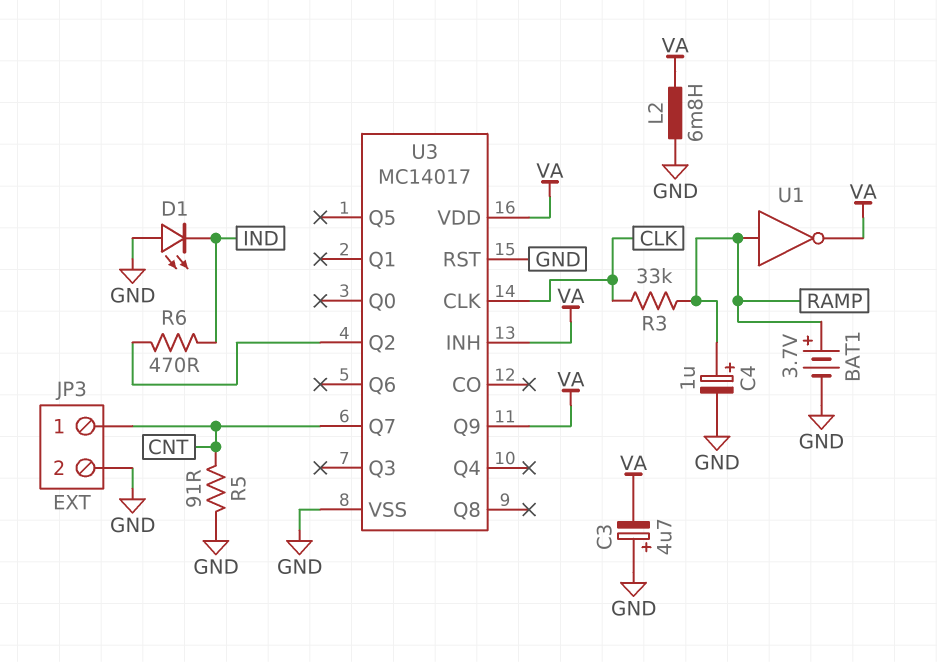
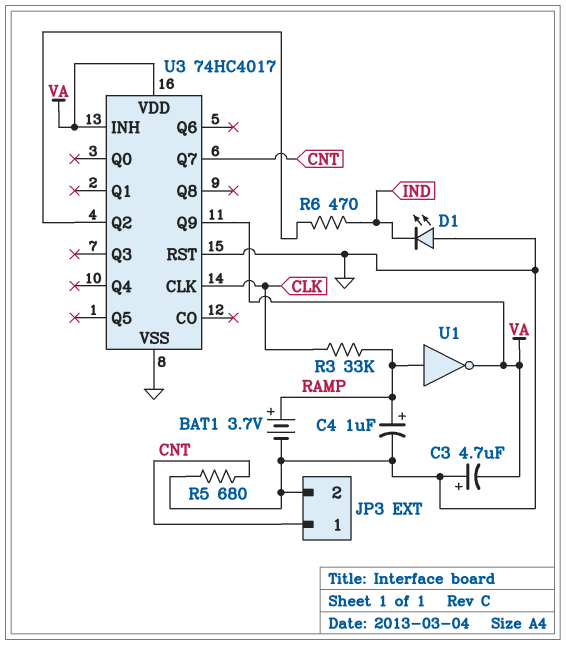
L2: 6.8mH (GND, VA) -> none
R5: 91 (CNT, GND) -> 680 (CNT, GND)
U3: MC14017 -> 74HC4017

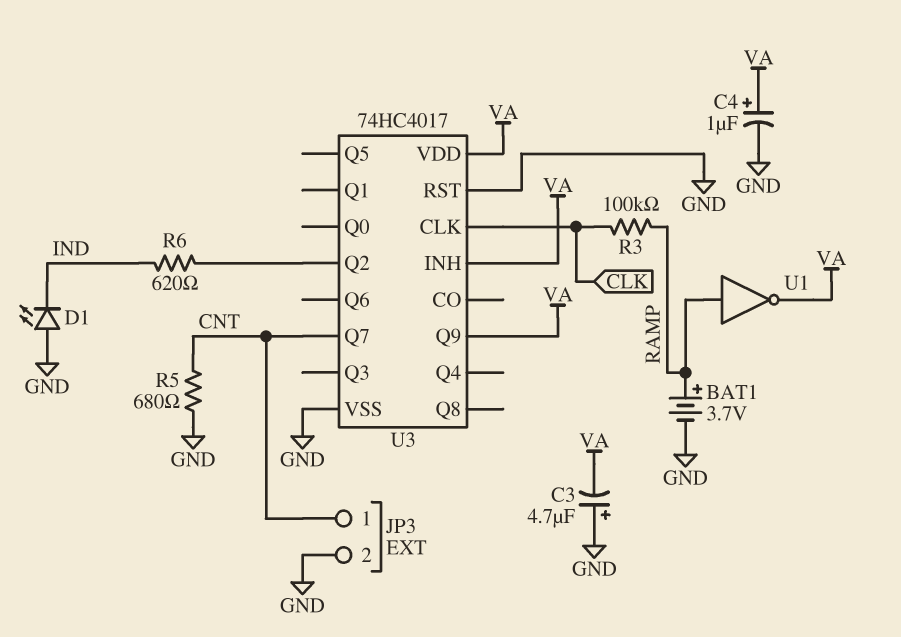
C4: 1uF (plus RAMP, minus GND) -> 1uF (plus VA, minus GND)
R3: 33k (CLK, RAMP) -> 100k (CLK, RAMP)
R6: 470 (IND, U3/Q2) -> 620 (IND, U3/Q2)

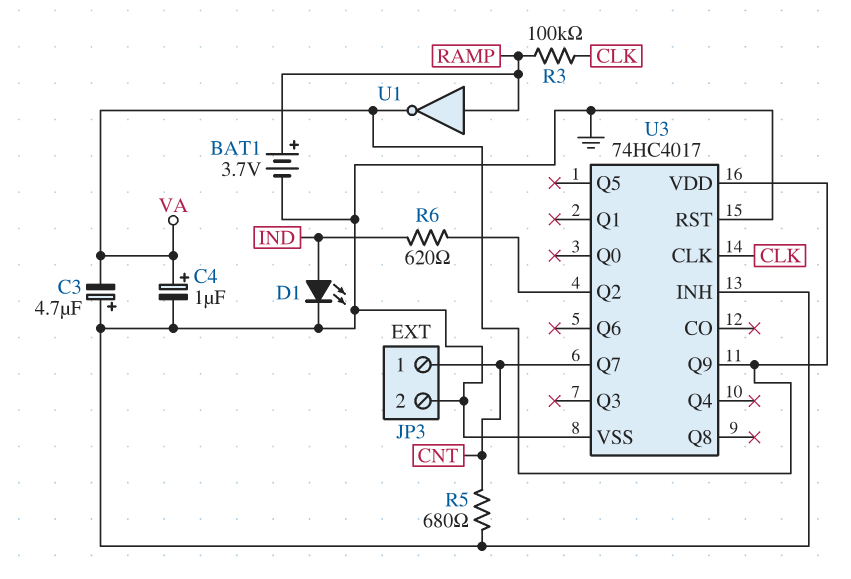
D1: LED (A GND, K IND) -> LED (A IND, K GND)
U3 pin INH: VA -> GND

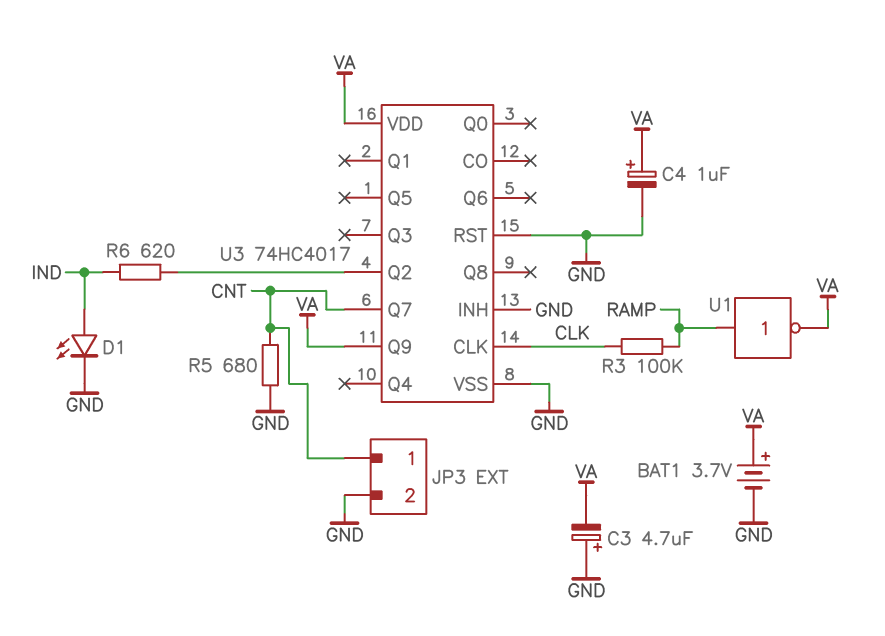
BAT1: 3.7V (plus RAMP, minus GND) -> 3.7V (plus VA, minus GND)

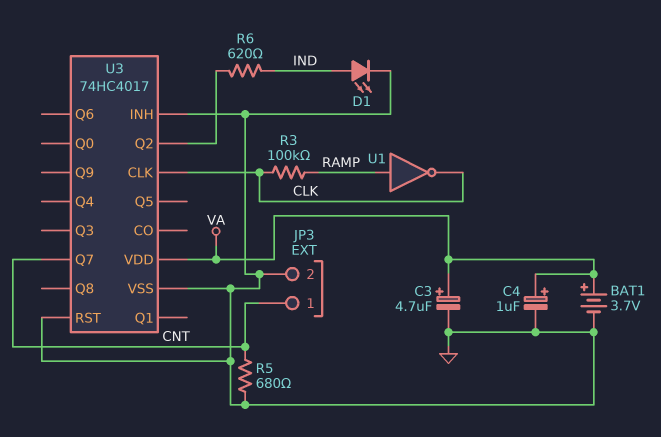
C3: 4.7uF (plus GND, minus VA) -> 4.7uF (plus VA, minus GND)
U1: NOT (in RAMP, out VA) -> NOT (in RAMP, out CLK)
U3 pin Q9: VA -> none

